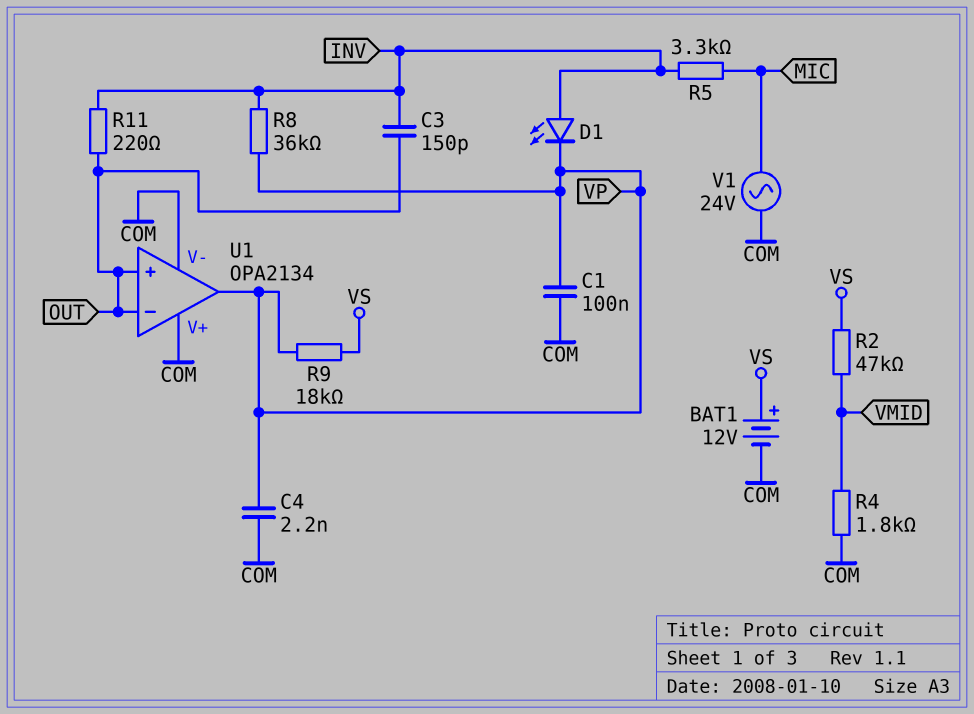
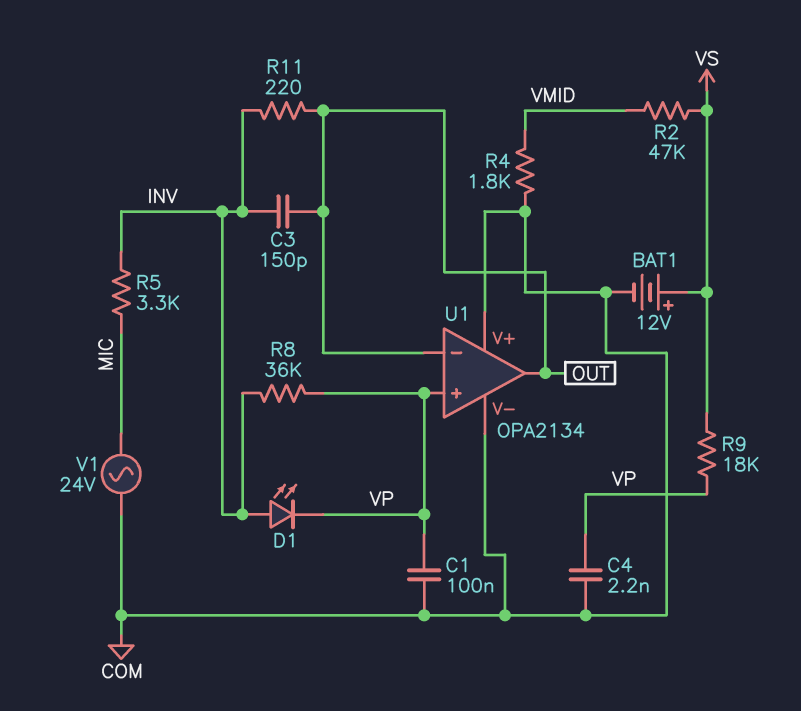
U1 pin in+: OUT -> VP
U1 pin out: VP -> OUT

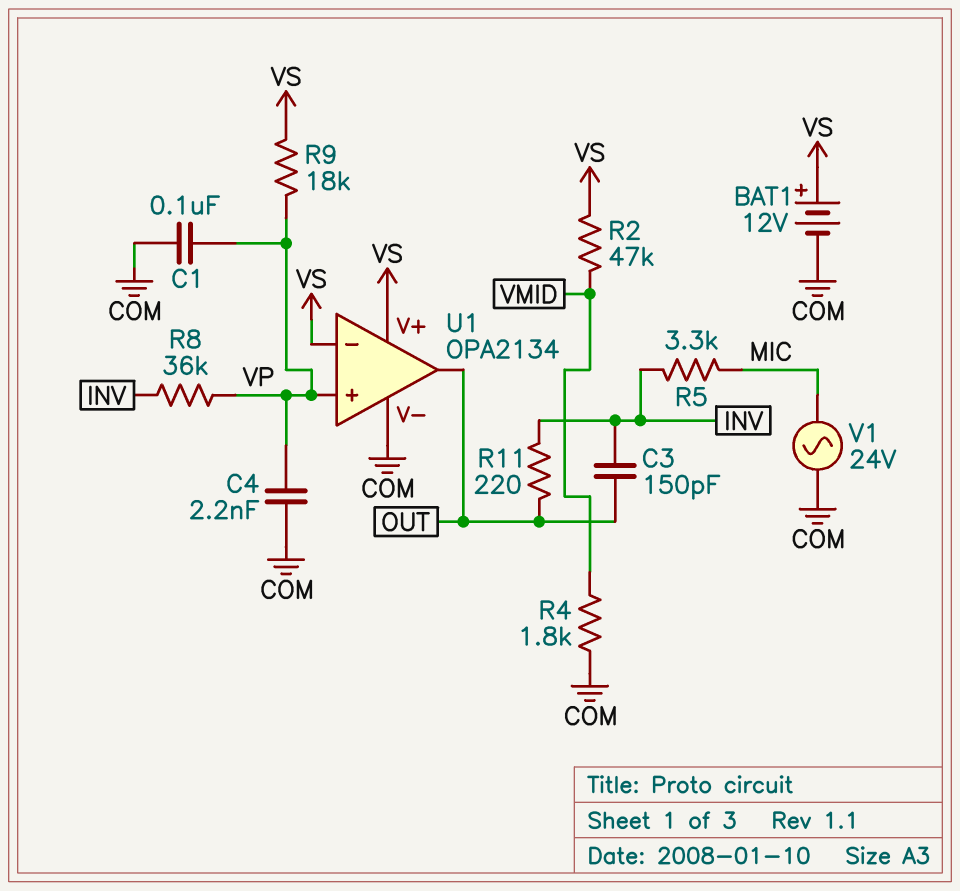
D1: LED (A INV, K VP) -> none
U1 pin V+: COM -> VS
U1 pin in-: OUT -> VS

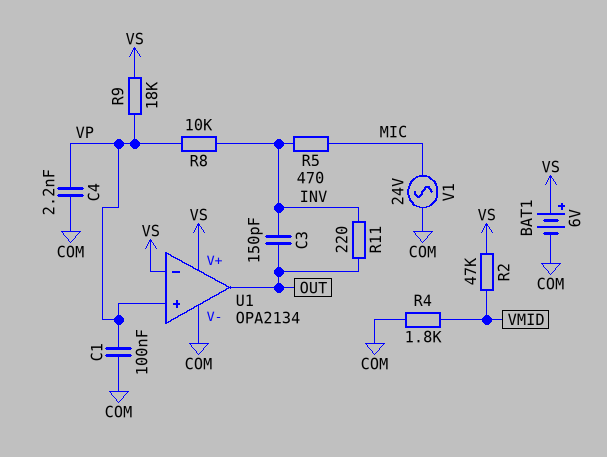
BAT1: 12V (plus VS, minus COM) -> 6V (plus VS, minus COM)
R5: 3.3k (INV, MIC) -> 470 (INV, MIC)
R8: 36k (INV, VP) -> 10k (INV, VP)

